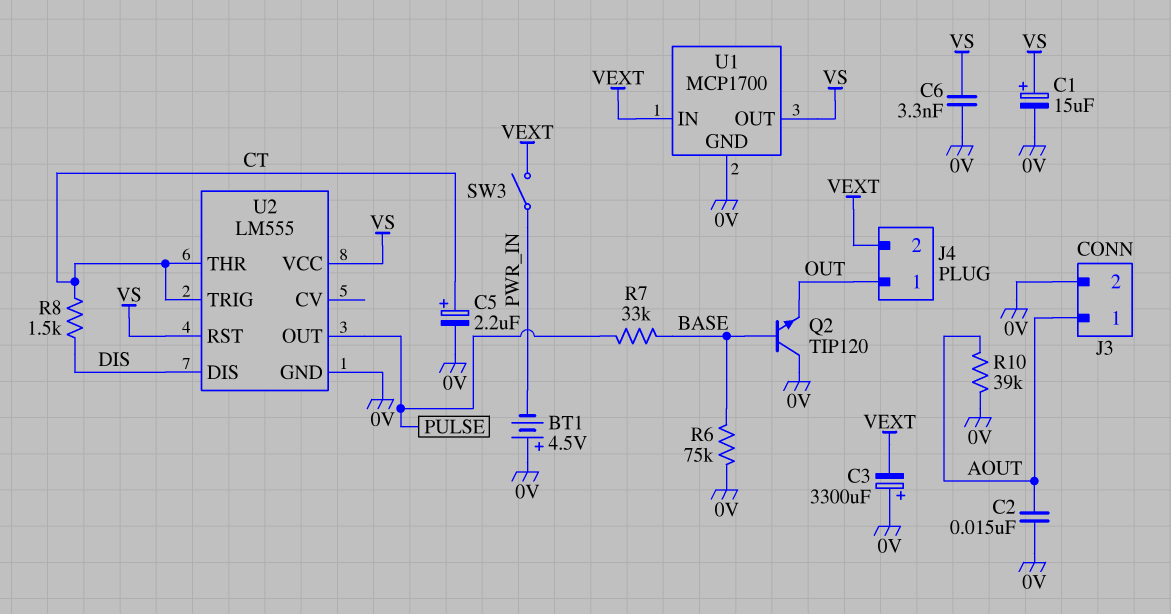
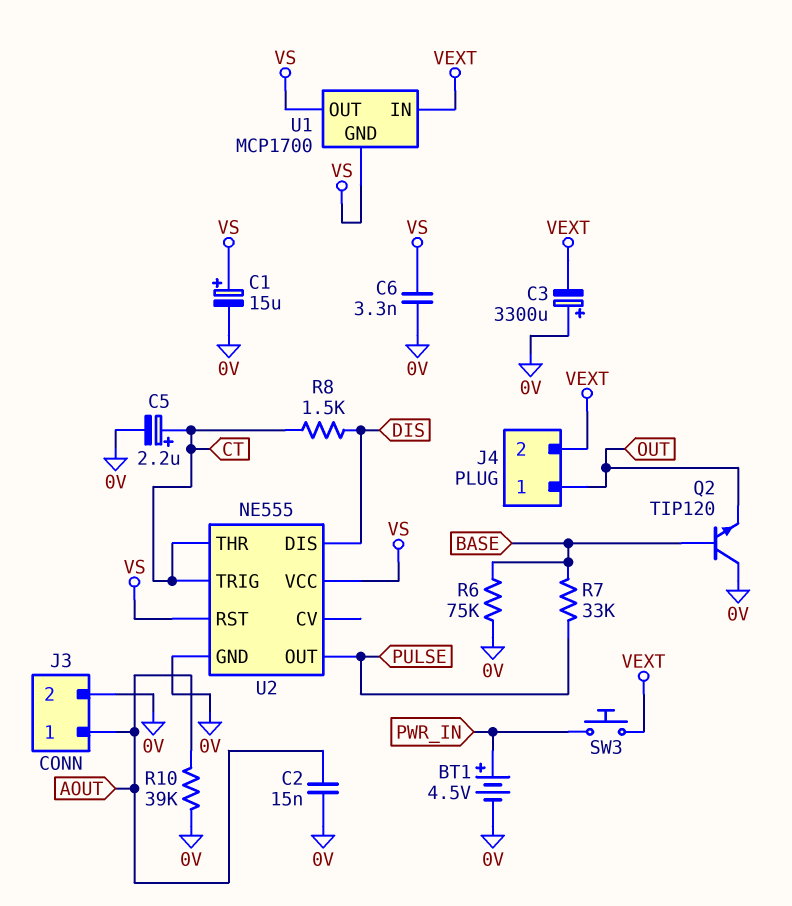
BT1: 4.5V (plus 0V, minus PWR_IN) -> 4.5V (plus PWR_IN, minus 0V)
SW3: switch (PWR_IN, VEXT) -> button (PWR_IN, VEXT)
U1 pin GND: 0V -> VS
U2: LM555 -> NE555

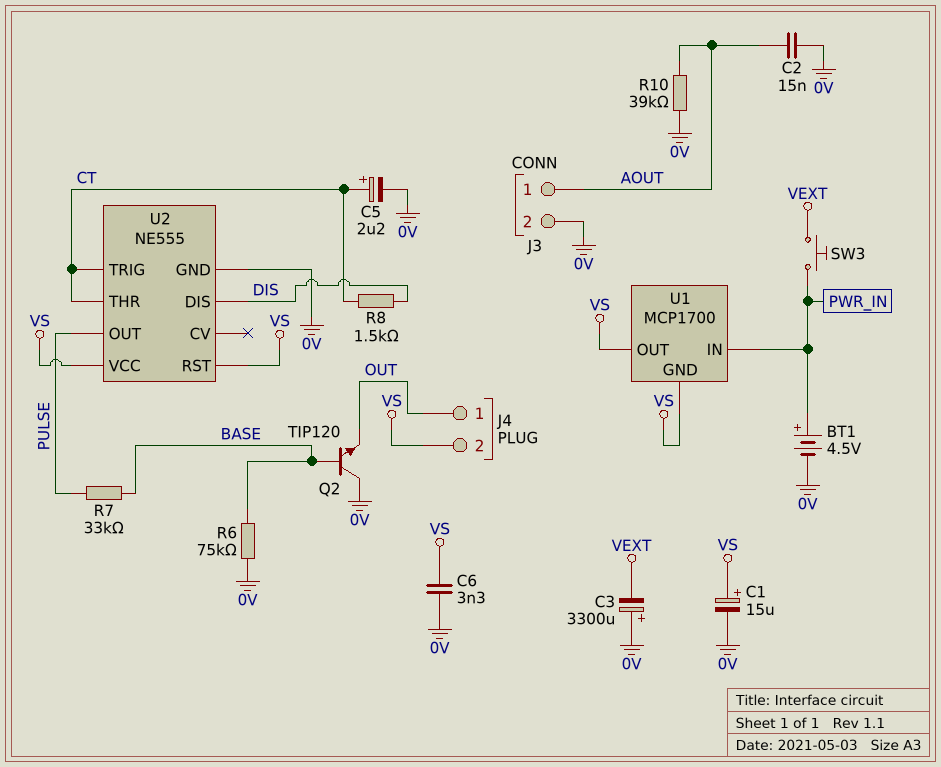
J4 pin 2: VEXT -> VS
U1 pin IN: VEXT -> PWR_IN

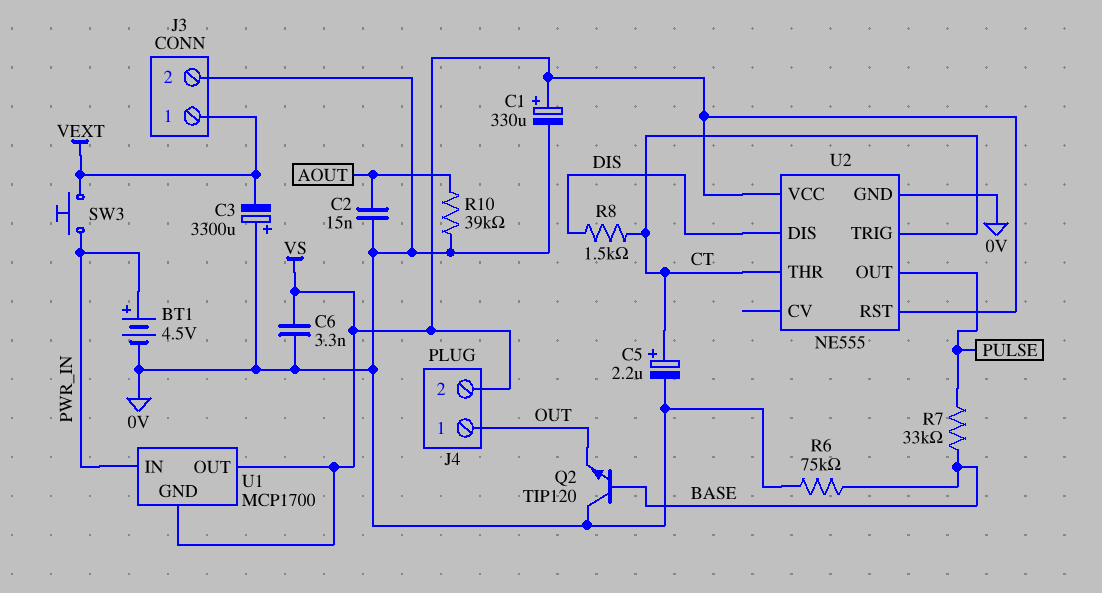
C1: 15uF (plus VS, minus 0V) -> 330uF (plus VS, minus 0V)
J3 pin 1: AOUT -> VEXT

